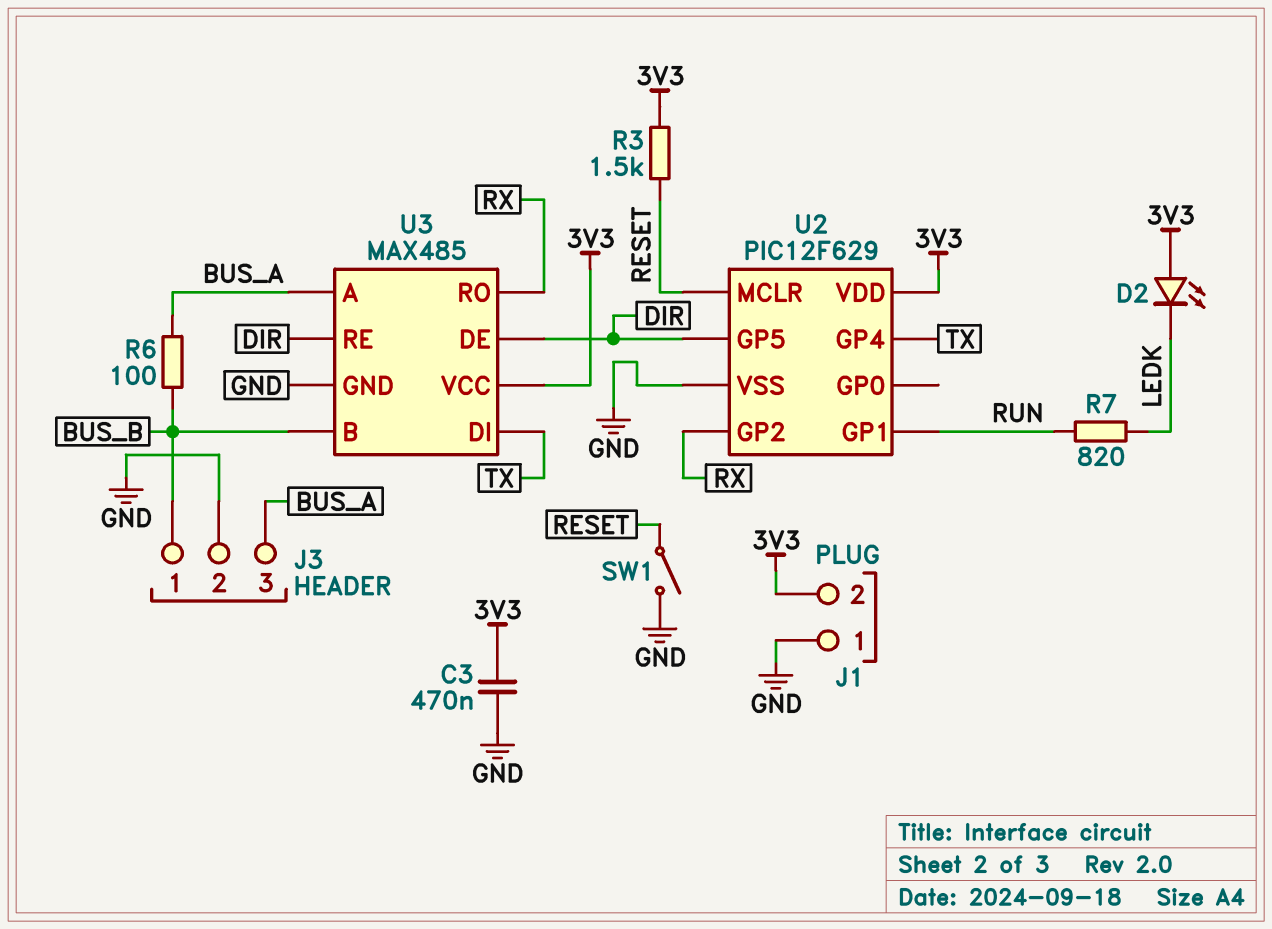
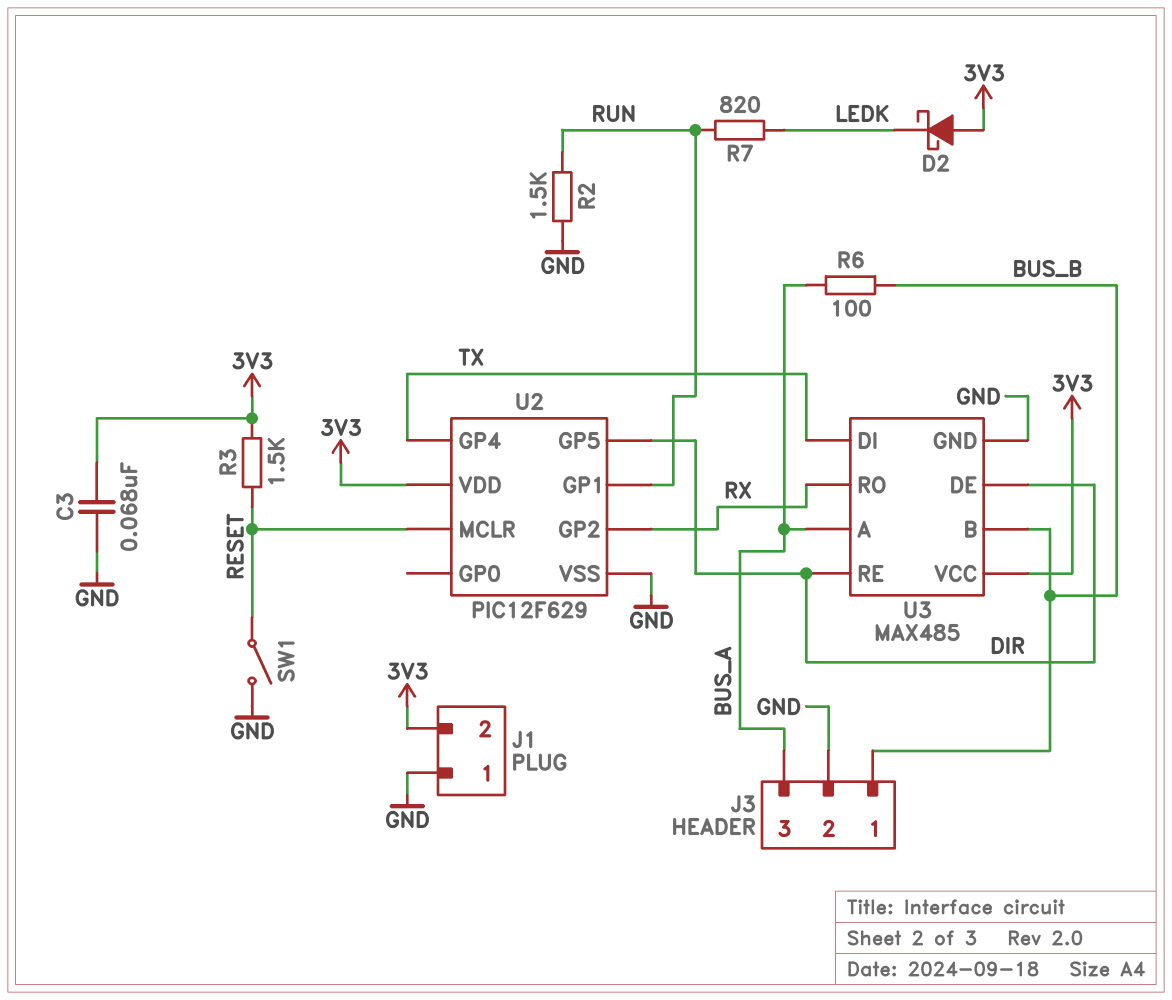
C3: 470nF (3V3, GND) -> 68nF (3V3, GND)
D2: LED (A 3V3, K LEDK) -> schottky (A 3V3, K LEDK)
R2: none -> 1.5k (GND, RUN)

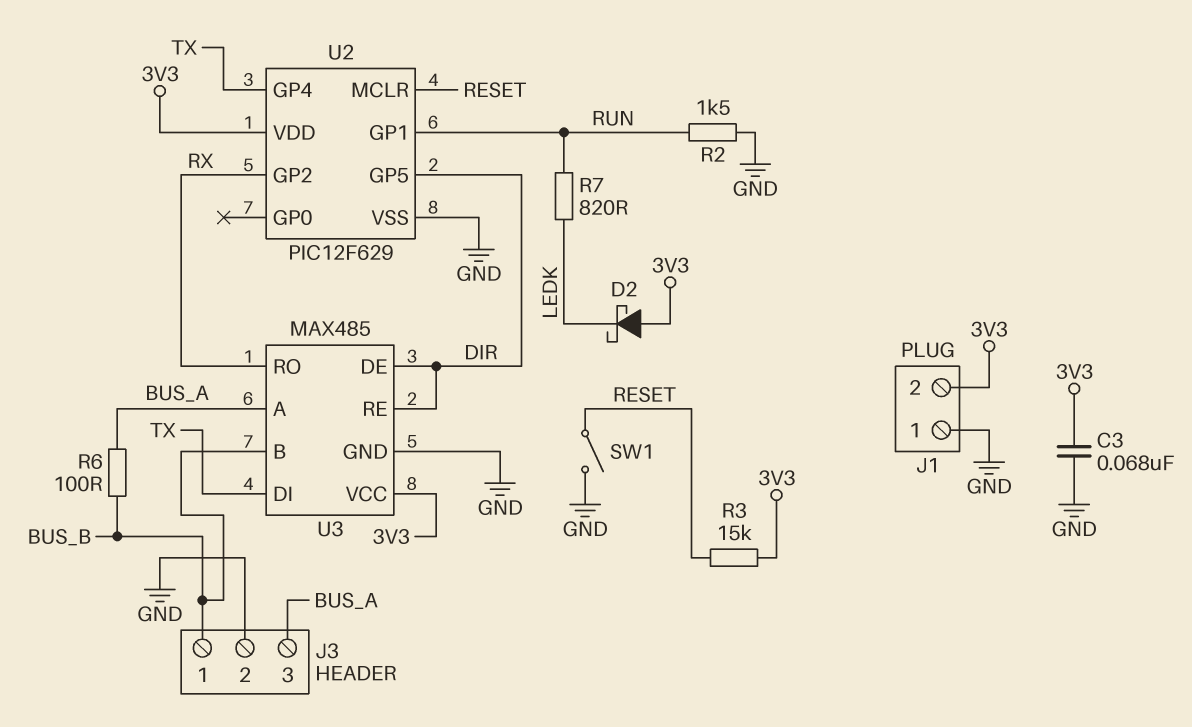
R3: 1.5k (3V3, RESET) -> 15k (3V3, RESET)

